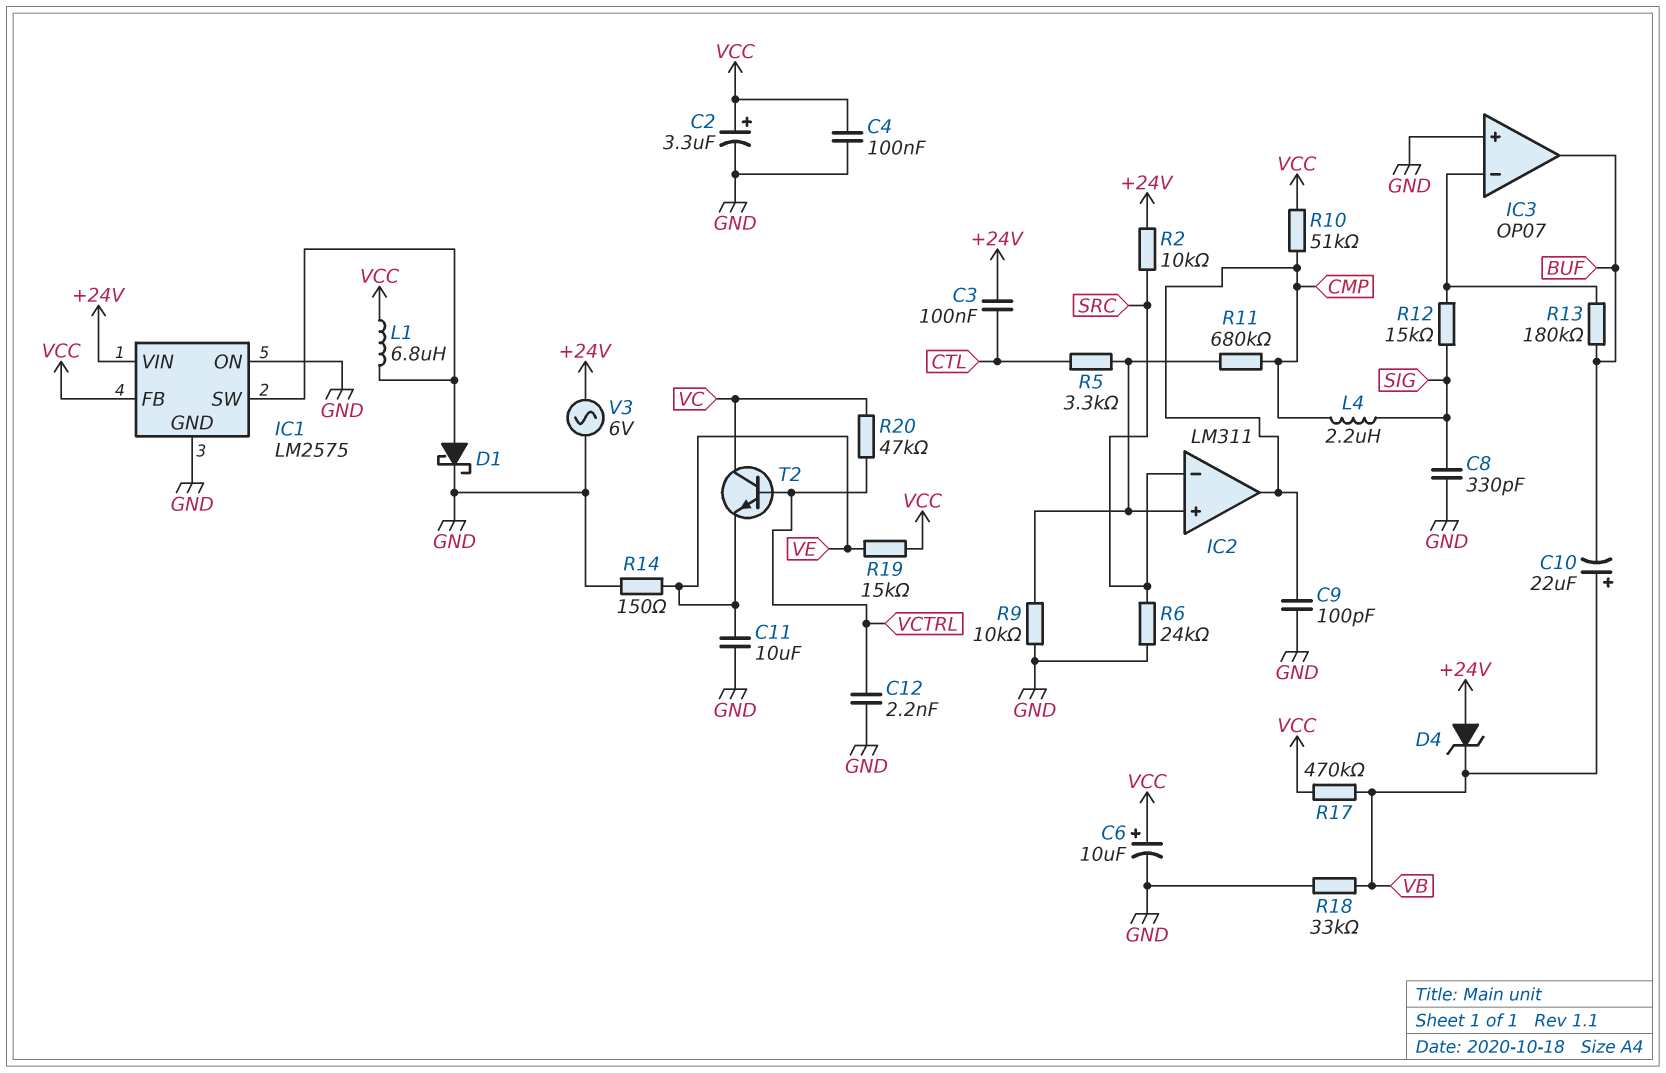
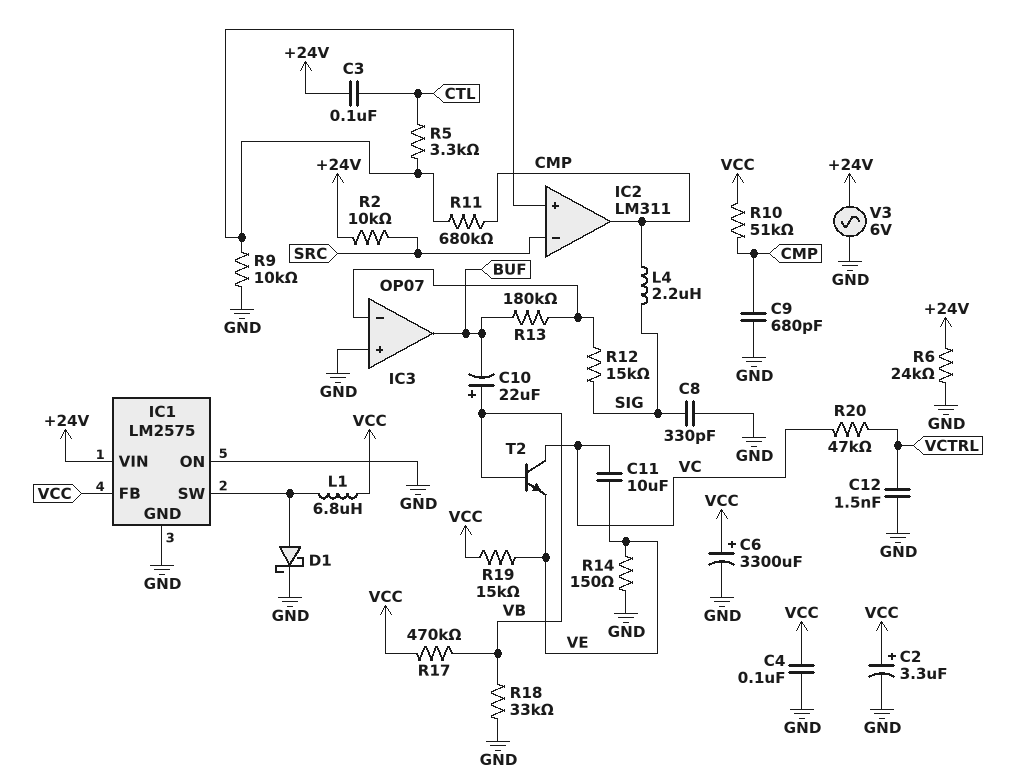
C6: 10uF (plus VCC, minus GND) -> 3300uF (plus VCC, minus GND)
C9: 100pF (CMP, GND) -> 680pF (CMP, GND)
C11: 10uF (GND, VE) -> 10uF (VC, VE)
C12: 2.2nF (GND, VCTRL) -> 1.5nF (GND, VCTRL)
D4: zener (A +24V, K VB) -> none
R6: 24k (GND, SRC) -> 24k (+24V, GND)
T2: NPN (B VCTRL, C VC, E VE) -> NPN (B VB, C VC, E VE)

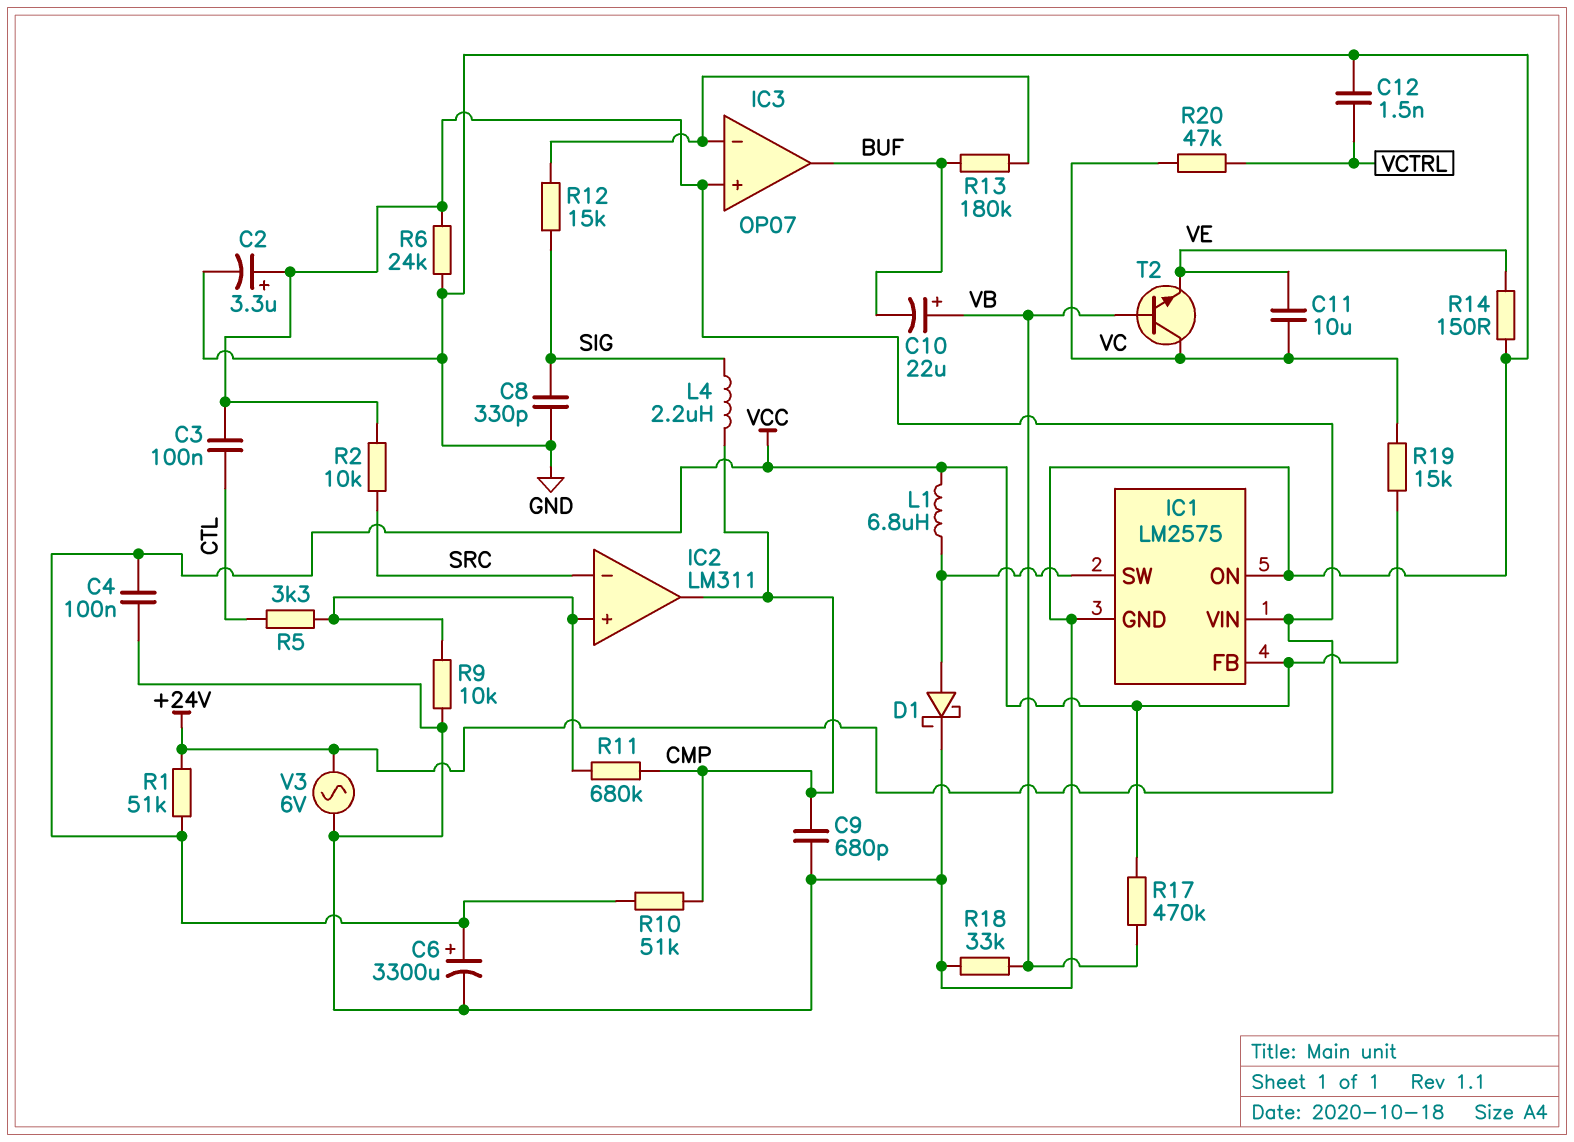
C2: 3.3uF (plus VCC, minus GND) -> 3.3uF (plus +24V, minus GND)
IC3 pin in+: GND -> +24V
R1: none -> 51k (+24V, VCC)
R19: 15k (VCC, VE) -> 15k (VC, VCC)

